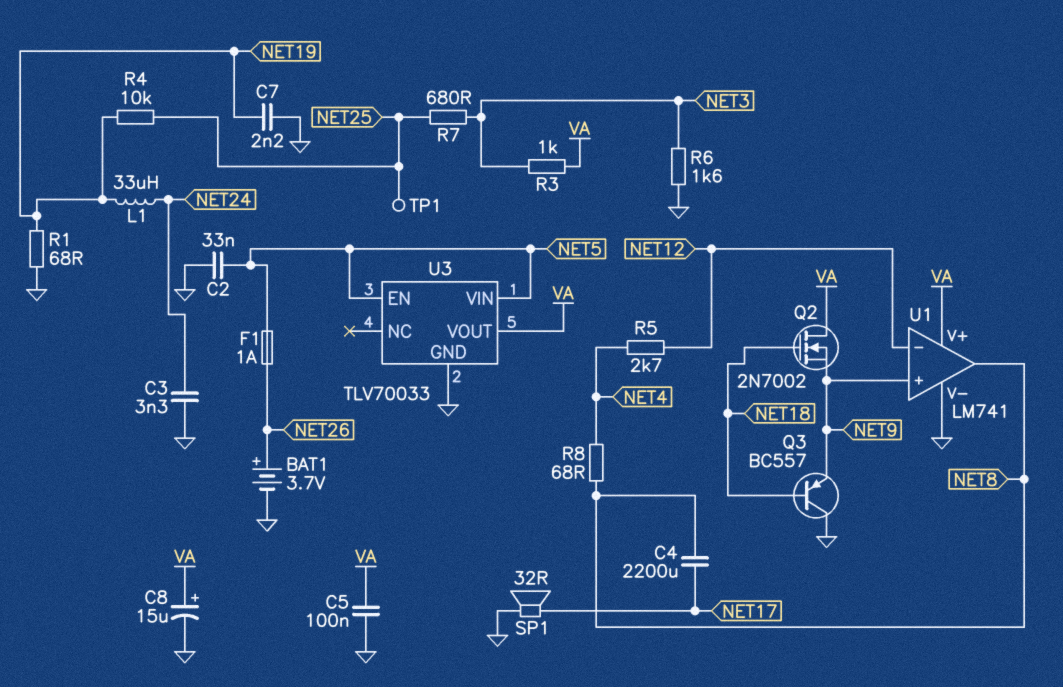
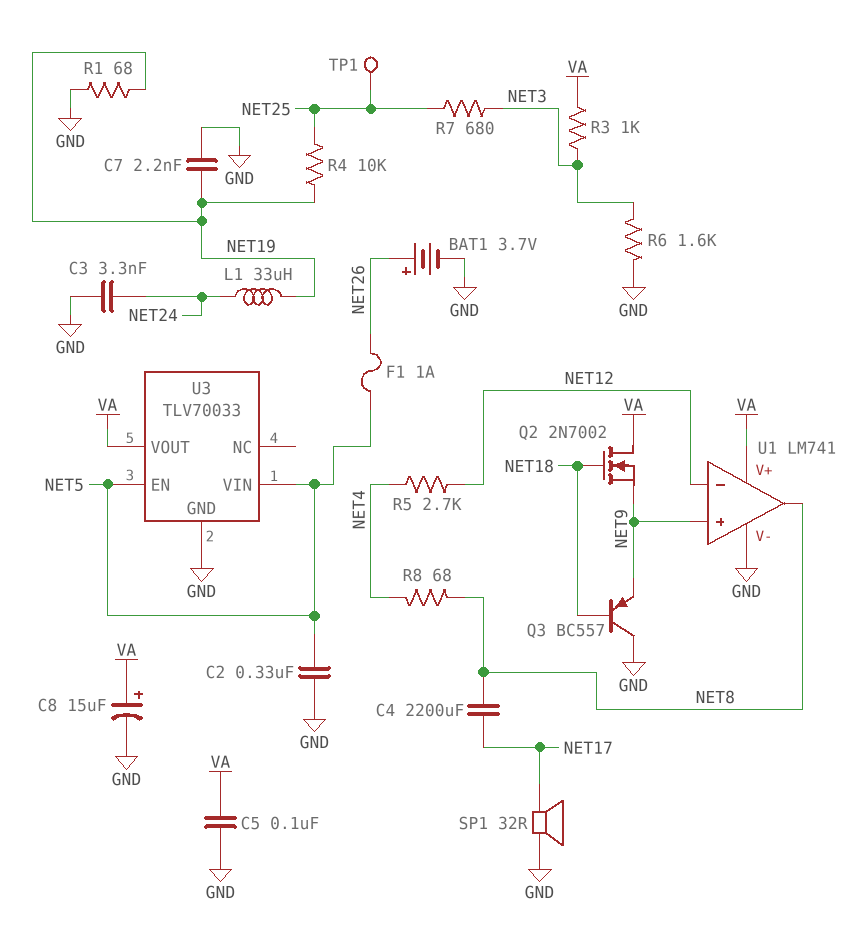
C2: 33nF (GND, NET5) -> 330nF (GND, NET5)

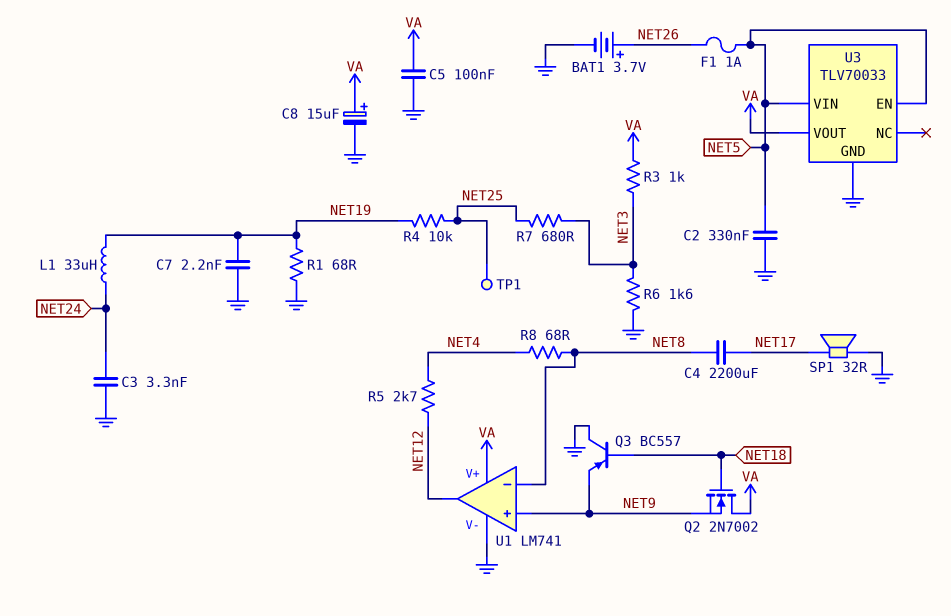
U1 pin in-: NET12 -> NET8
U1 pin out: NET8 -> NET12

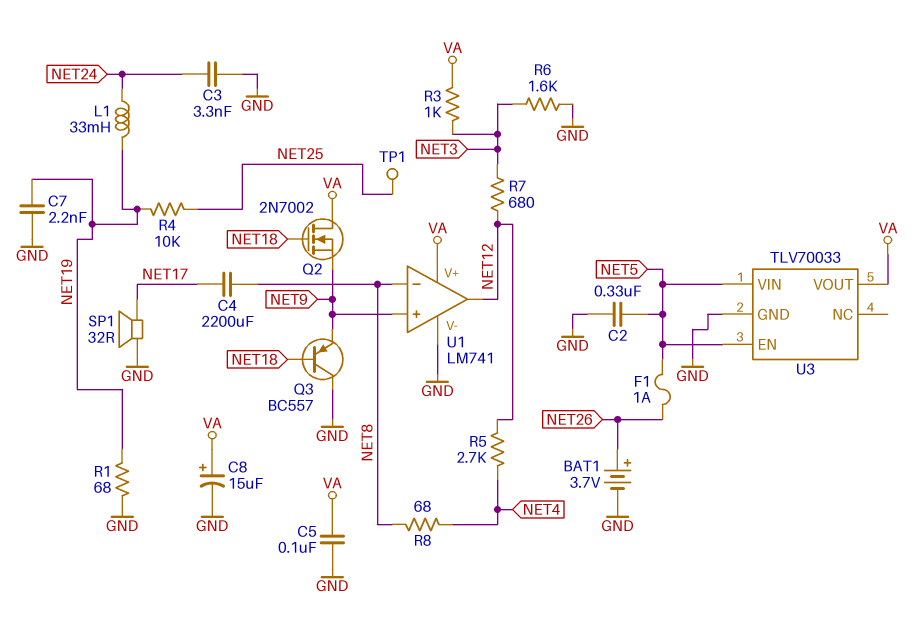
L1: 33uH (NET19, NET24) -> 33mH (NET19, NET24)
R7: 680 (NET3, NET25) -> 680 (NET3, NET12)

